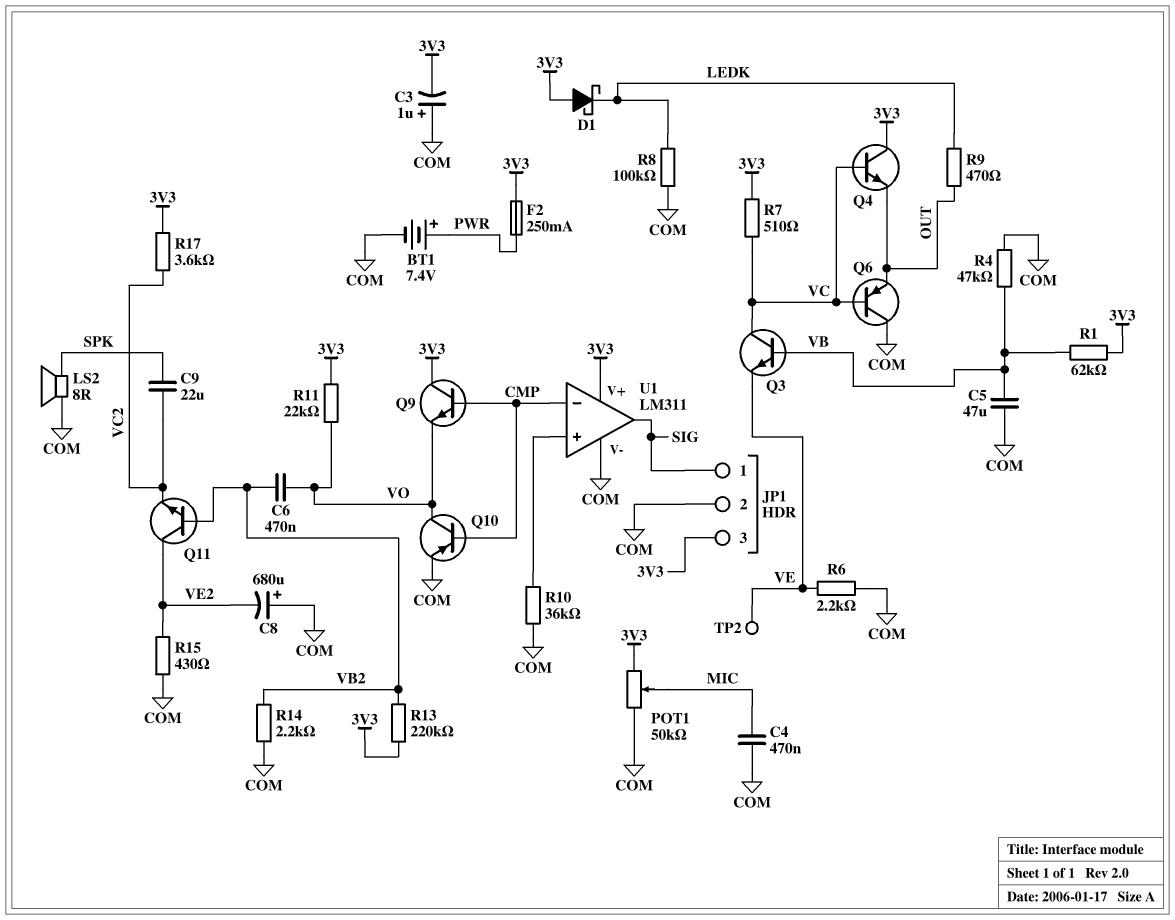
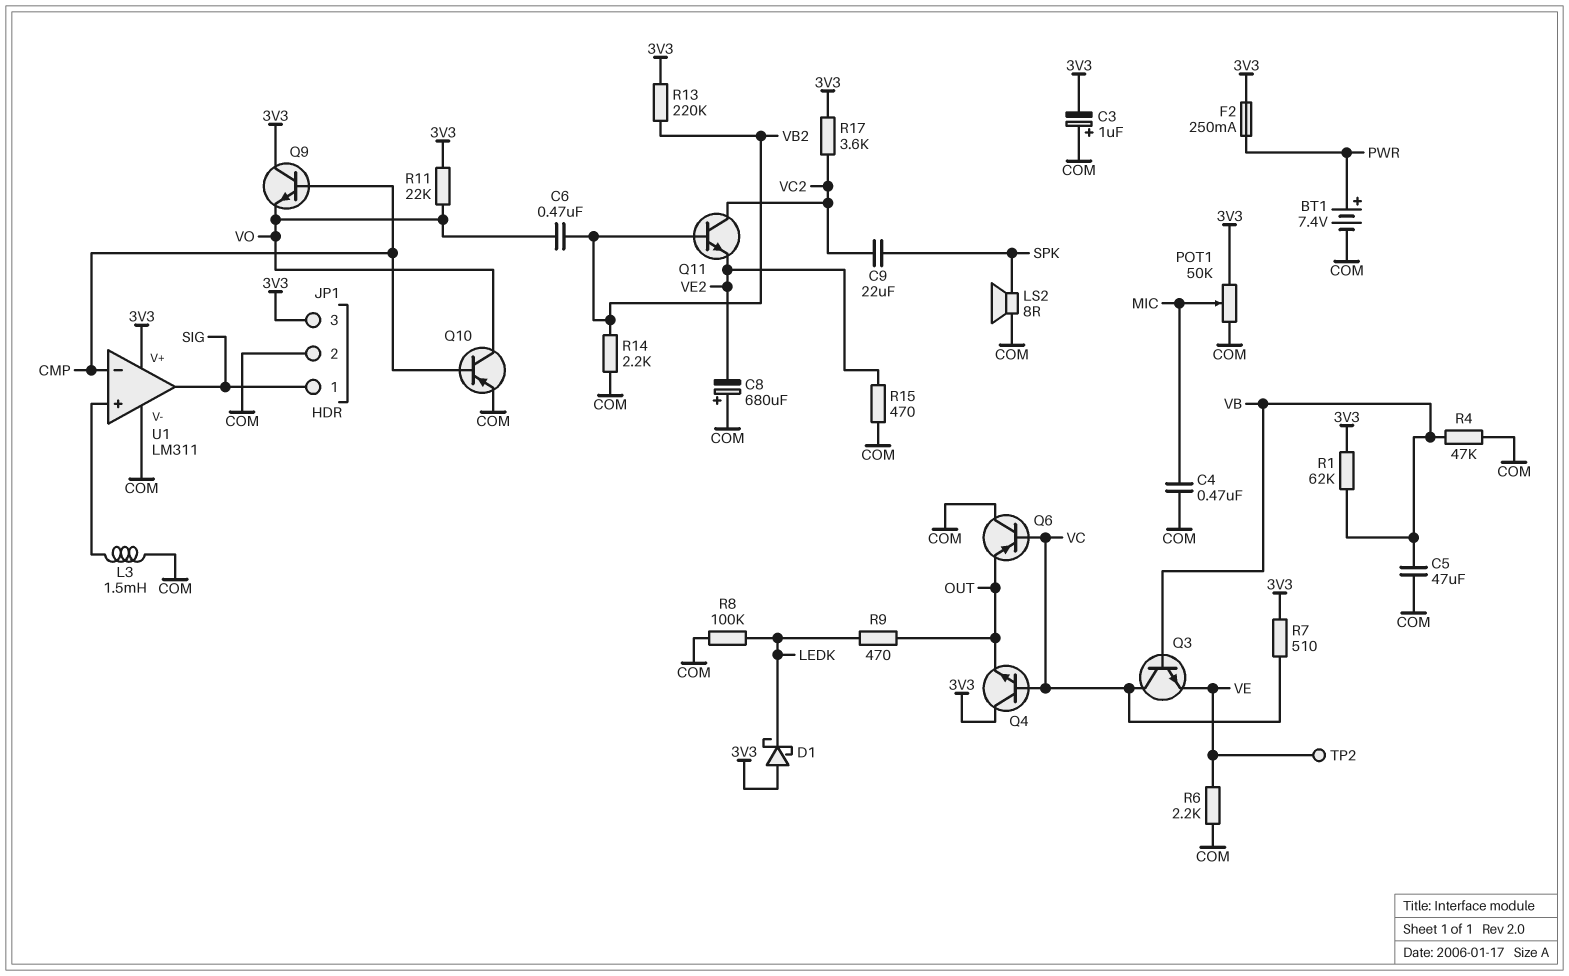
L3: none -> 1.5mH (COM, U1/in+)
Q11: NPN (B VB2, C VE2, E VC2) -> NPN (B VB2, C VC2, E VE2)
R10: 36k (COM, U1/in+) -> none
R15: 430 (COM, VE2) -> 470 (COM, VE2)

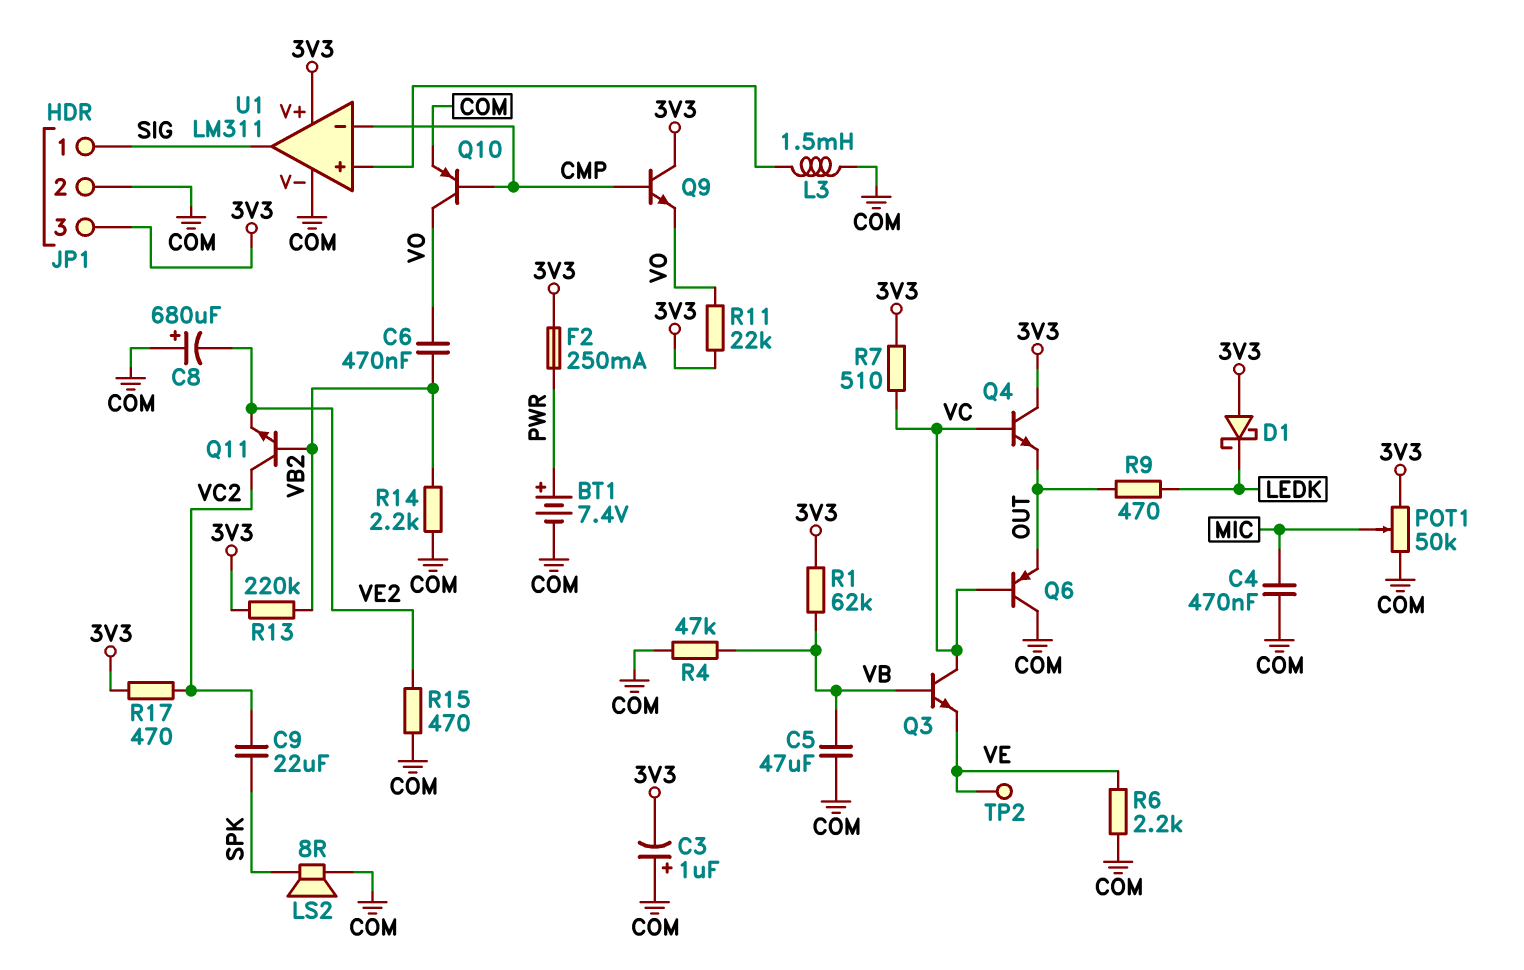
R8: 100k (COM, LEDK) -> none
R17: 3.6k (3V3, VC2) -> 470 (3V3, VC2)

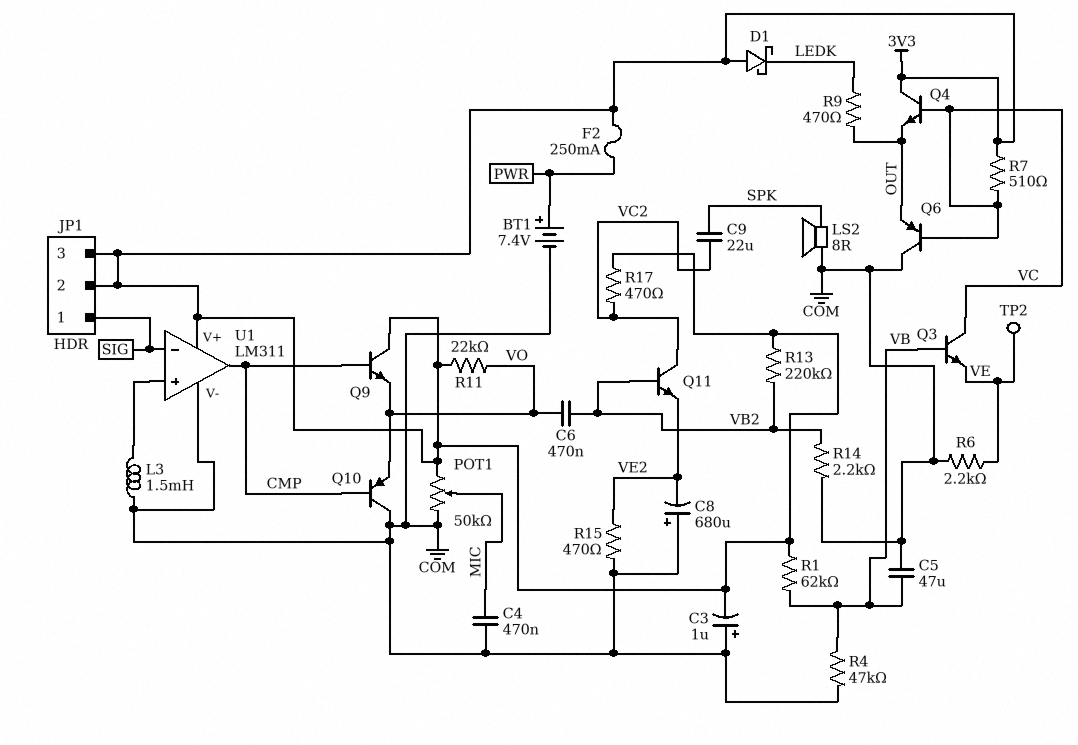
JP1 pin 2: COM -> 3V3
Q10: PNP (B CMP, C VO, E COM) -> PNP (B CMP, C COM, E VO)
U1 pin in-: CMP -> SIG
U1 pin out: SIG -> CMP

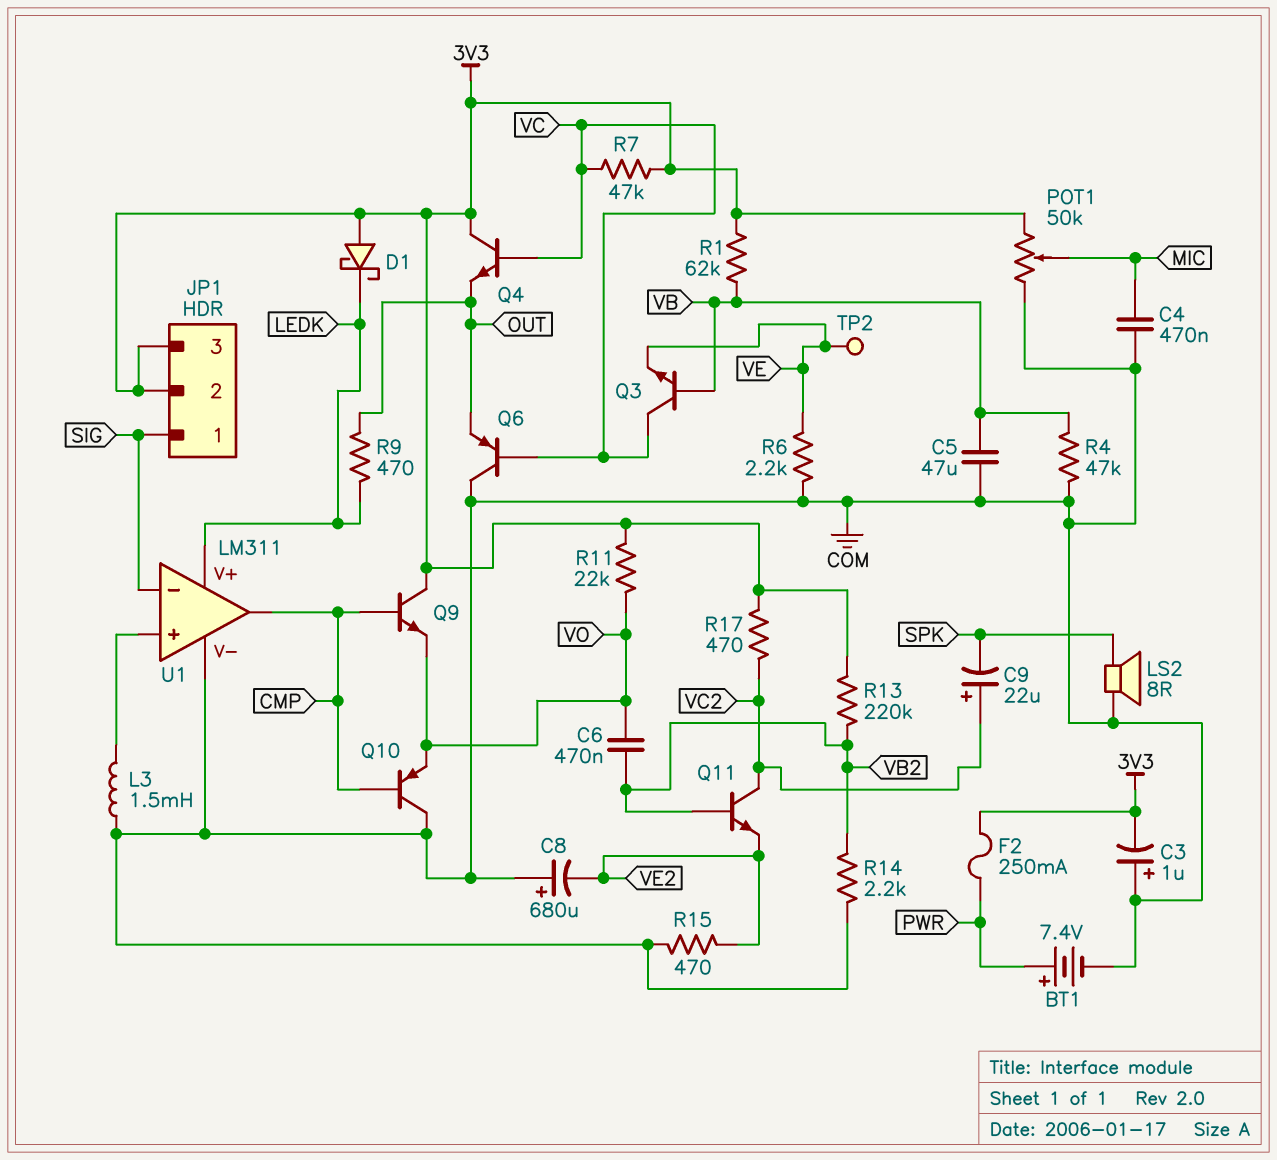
C9: 22uF (SPK, VC2) -> 22uF (plus VC2, minus SPK)
R7: 510 (3V3, VC) -> 47k (3V3, VC)
U1 pin V+: 3V3 -> LEDK

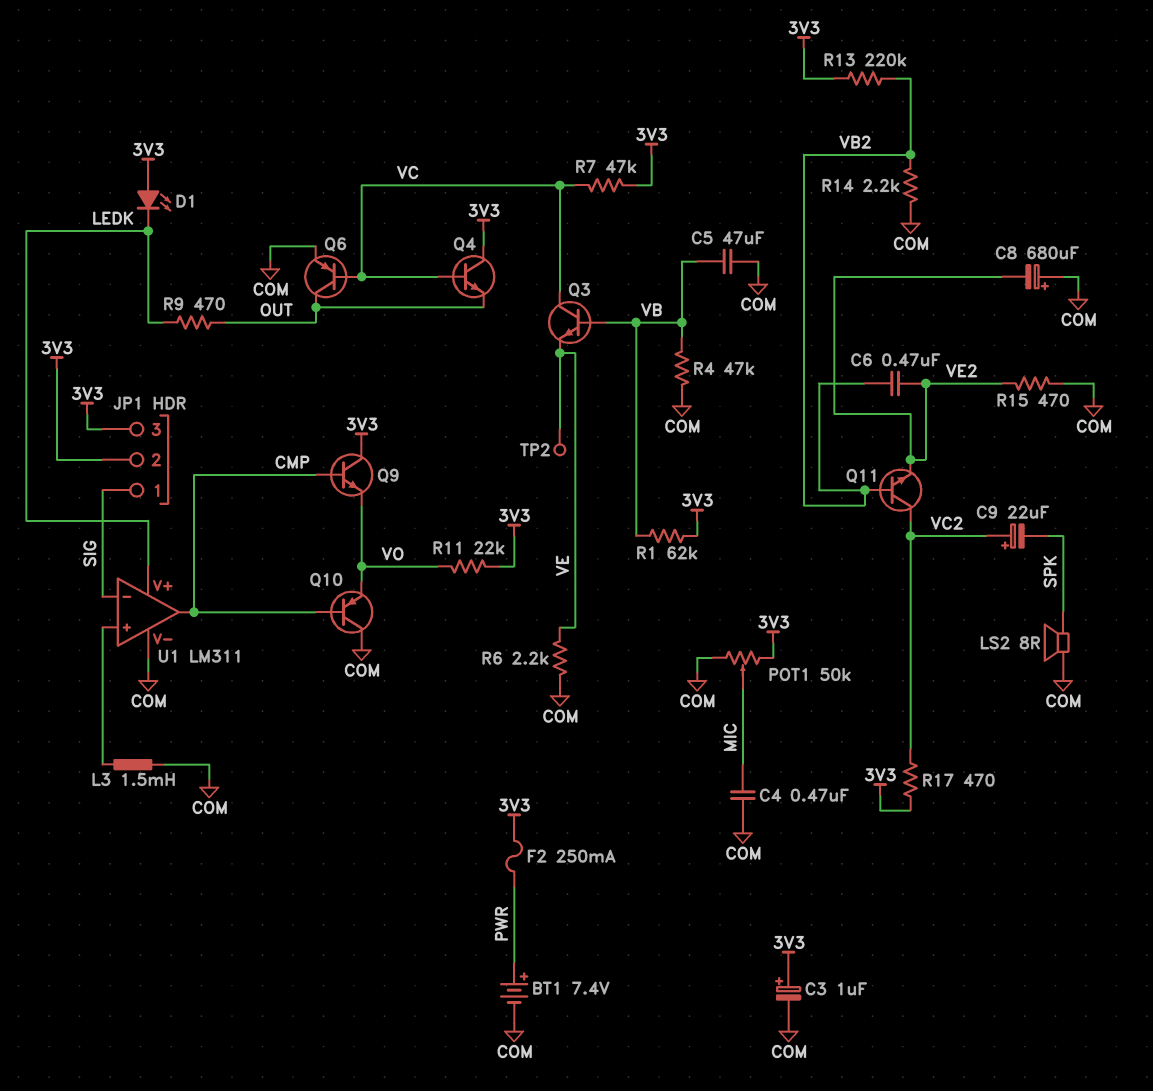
C3: 1uF (plus COM, minus 3V3) -> 1uF (plus 3V3, minus COM)
C6: 470nF (VB2, VO) -> 470nF (VB2, VE2)
D1: schottky (A 3V3, K LEDK) -> LED (A 3V3, K LEDK)
Q6: PNP (B VC, C COM, E OUT) -> PNP (B VC, C OUT, E COM)

